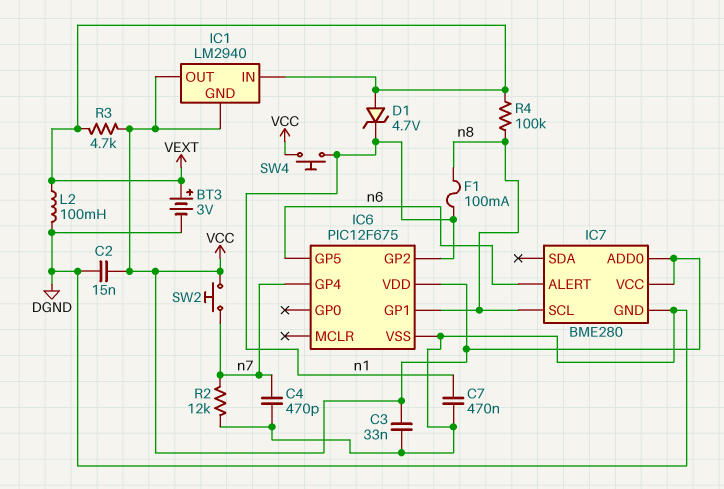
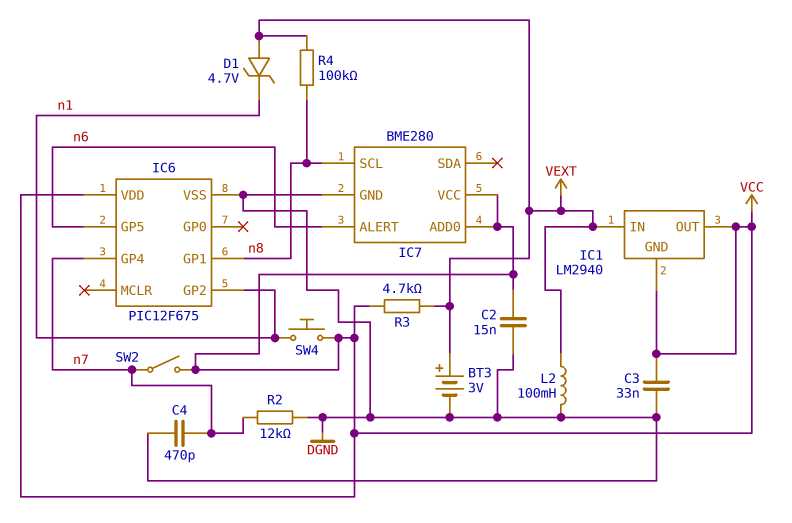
C7: 470nF (DGND, n1) -> none
F1: 100mA (n1, n8) -> none
SW2: button (VCC, n7) -> switch (VCC, n7)

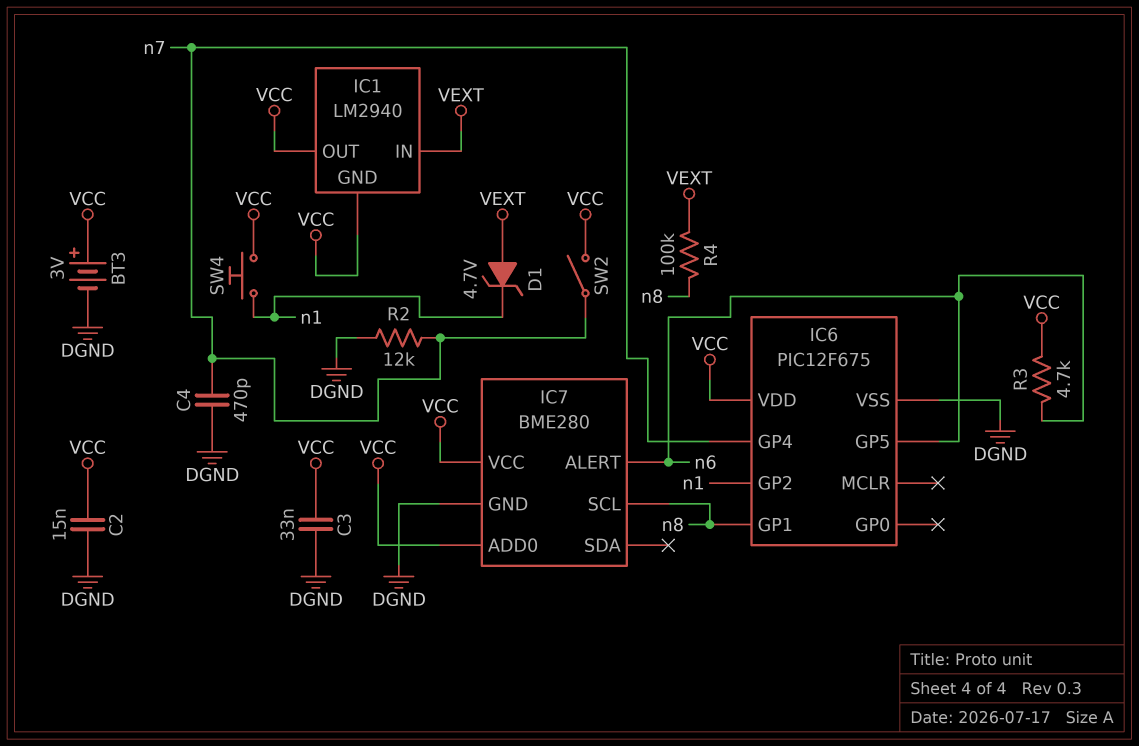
BT3: 3V (plus VEXT, minus DGND) -> 3V (plus VCC, minus DGND)
L2: 100mH (DGND, VEXT) -> none
R3: 4.7k (VCC, VEXT) -> 4.7k (VCC, n6)

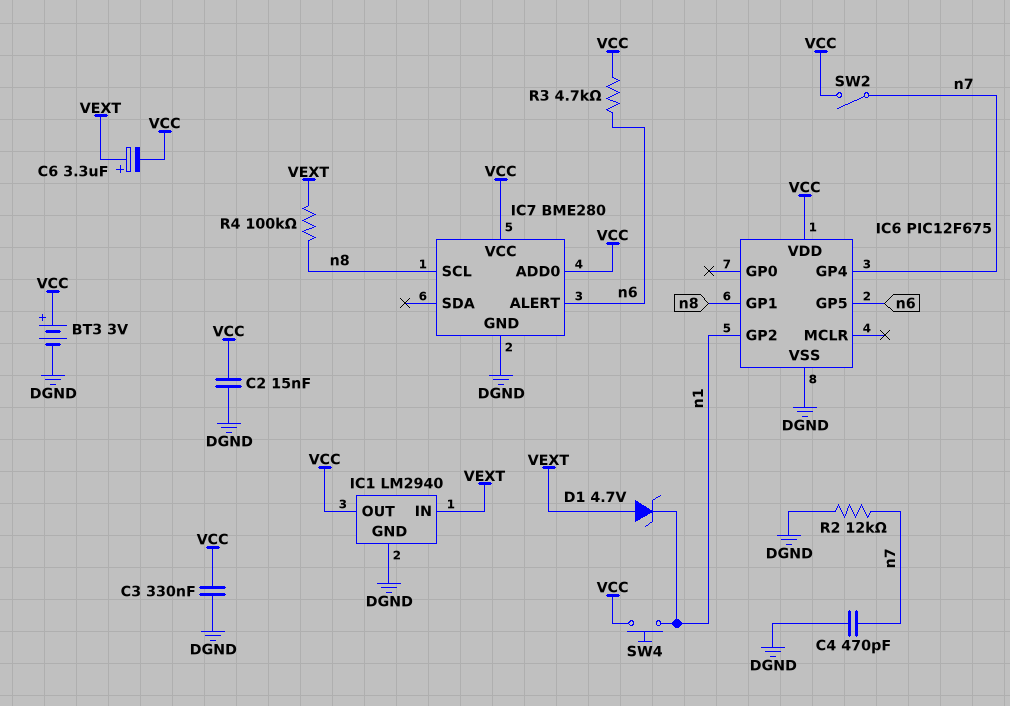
C3: 33nF (DGND, VCC) -> 330nF (DGND, VCC)
C6: none -> 3.3uF (plus VEXT, minus VCC)
IC1 pin GND: VCC -> DGND

